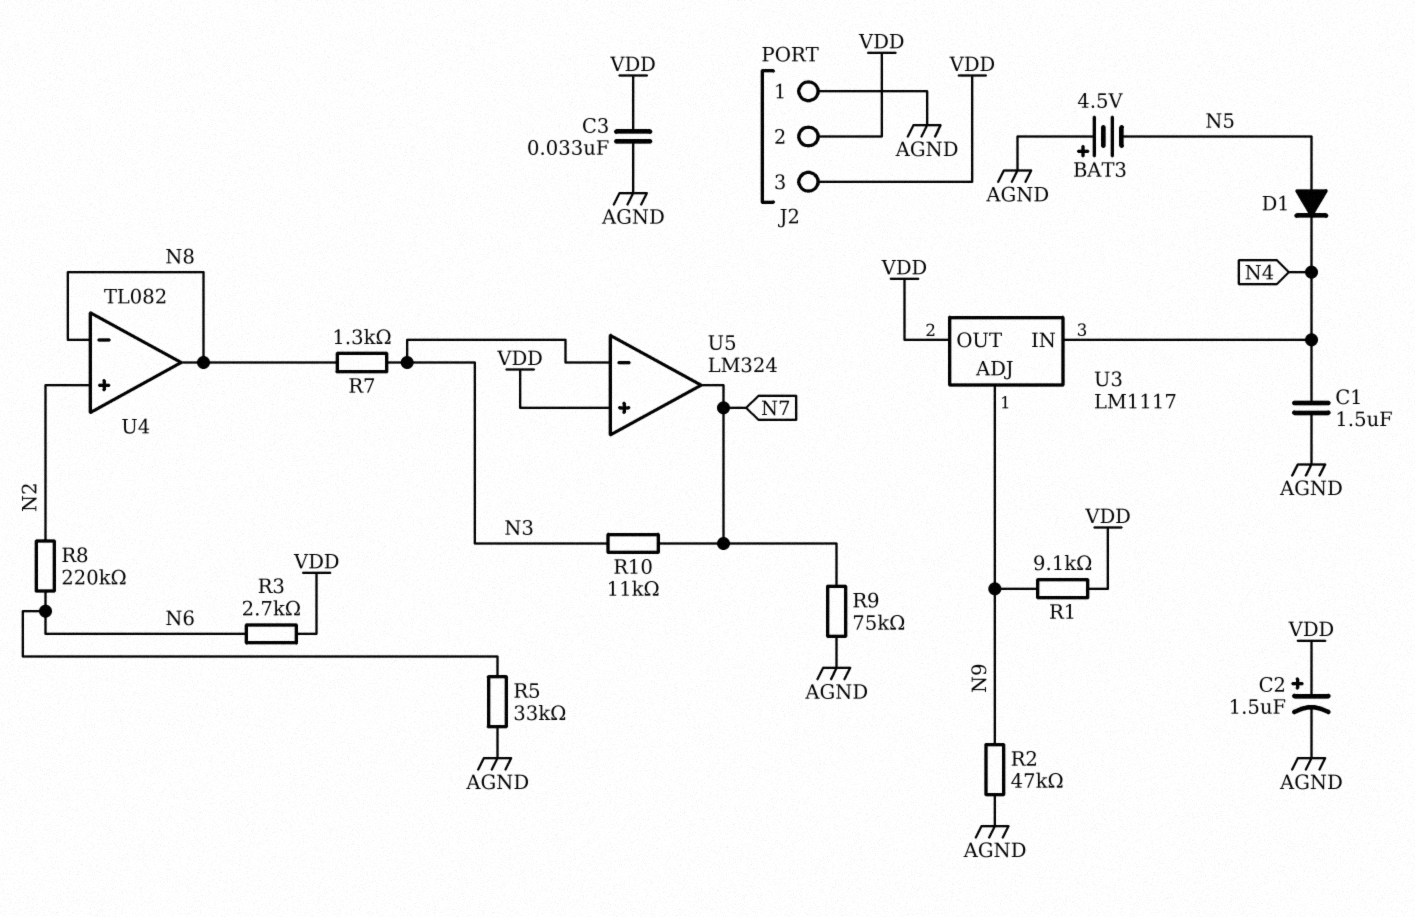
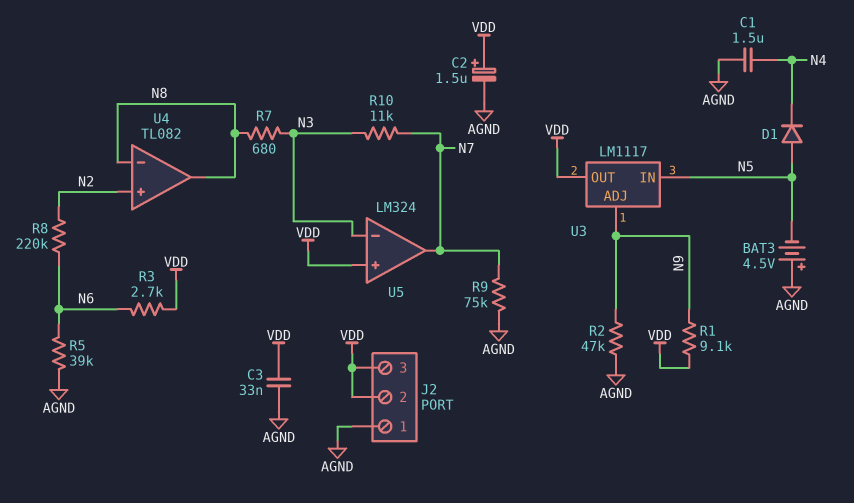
R5: 33k (AGND, N6) -> 39k (AGND, N6)
R7: 1.3k (N3, N8) -> 680 (N3, N8)
U3 pin IN: N4 -> N5

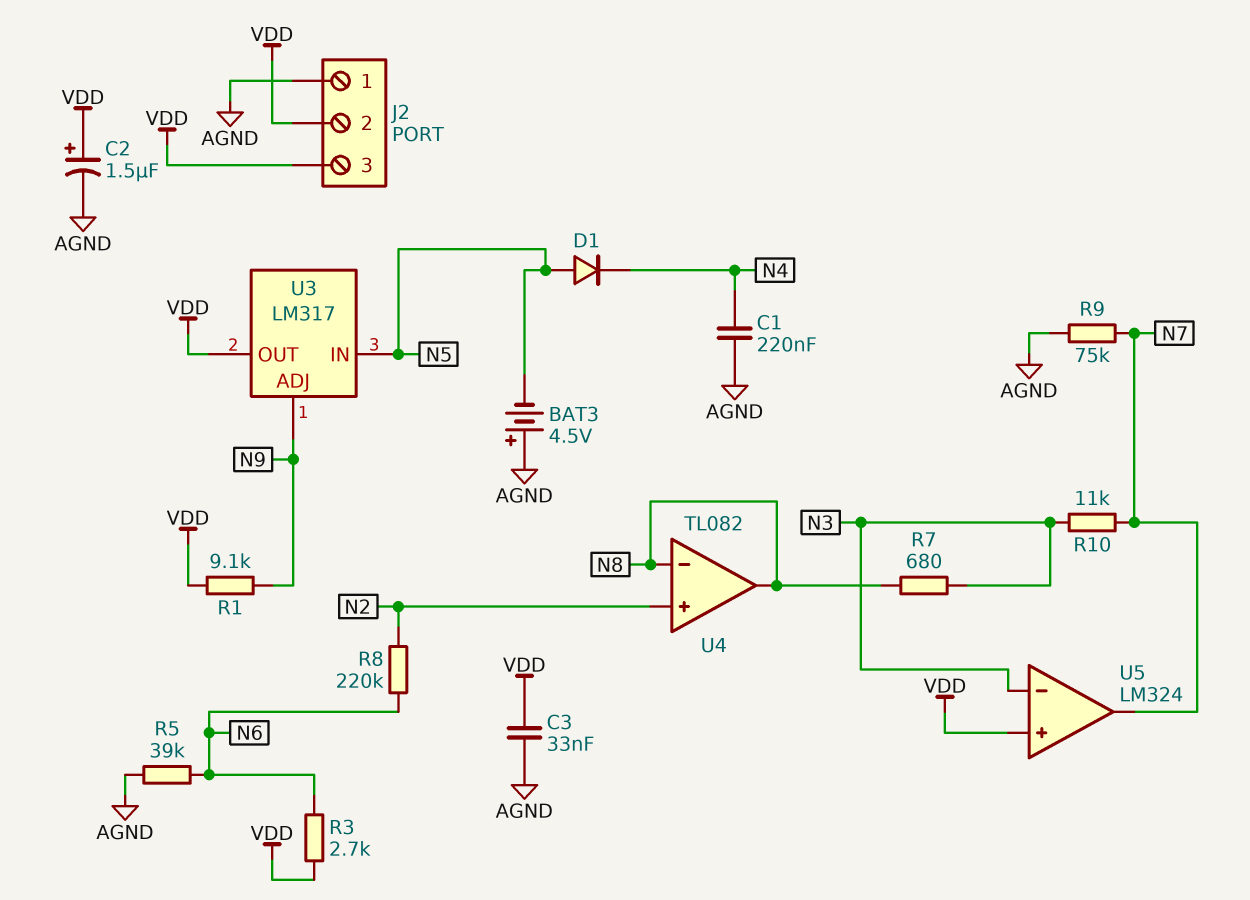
C1: 1.5uF (AGND, N4) -> 220nF (AGND, N4)
R2: 47k (AGND, N9) -> none
U3: LM1117 -> LM317

